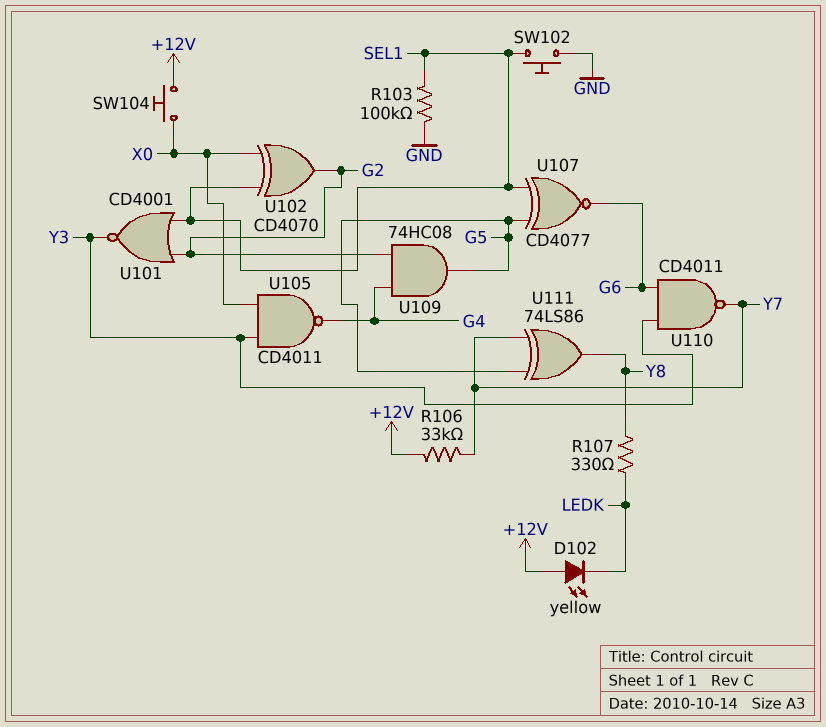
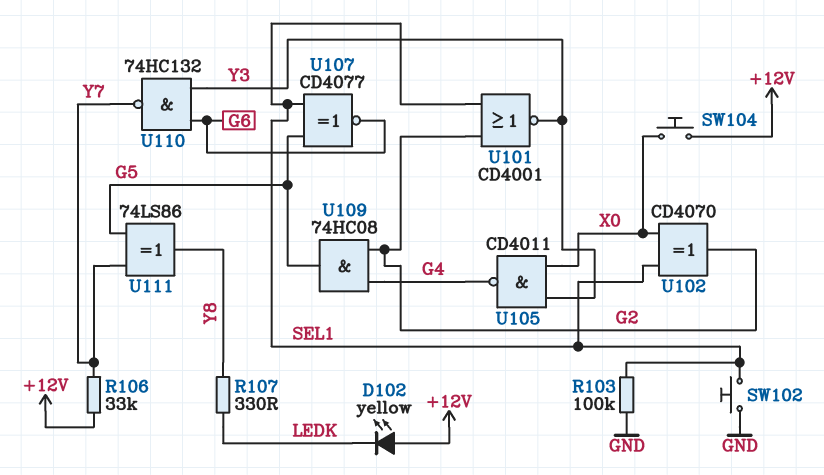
U110: NAND CD4011 (in G6, in Y3, out Y7) -> NAND 74HC132 (in G6, in Y3, out Y7)

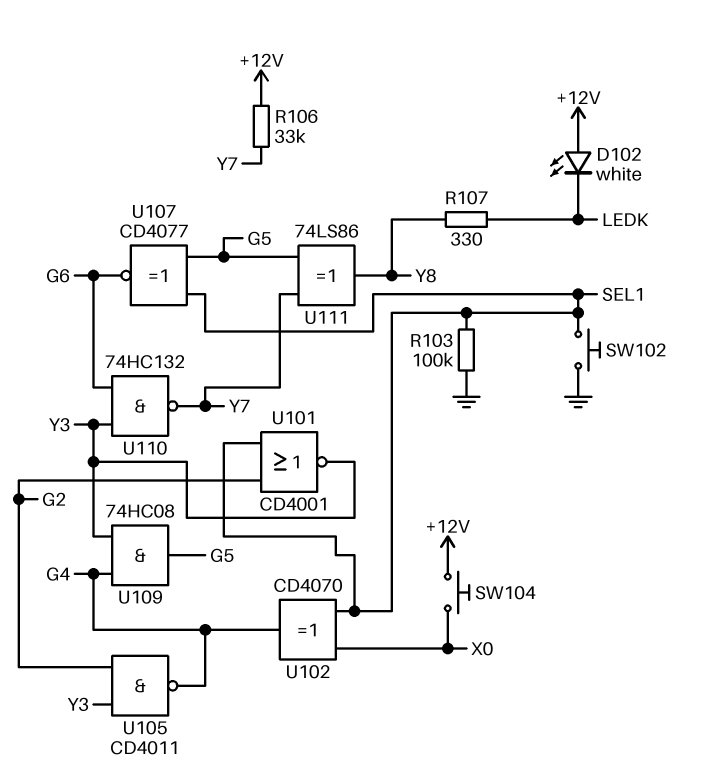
D102: LED yellow (A +12V, K LEDK) -> LED white (A +12V, K LEDK)
U102: XOR CD4070 (in SEL1, in X0, out G2) -> XOR CD4070 (in SEL1, in X0, out G4)
U105: NAND CD4011 (in X0, in Y3, out G4) -> NAND CD4011 (in G2, in Y3, out G4)
U109: AND 74HC08 (in G2, in G4, out G5) -> AND 74HC08 (in G4, in Y3, out G5)

